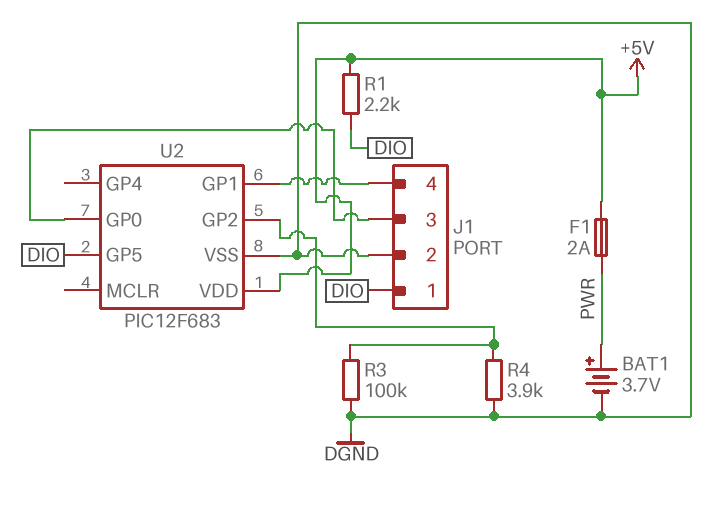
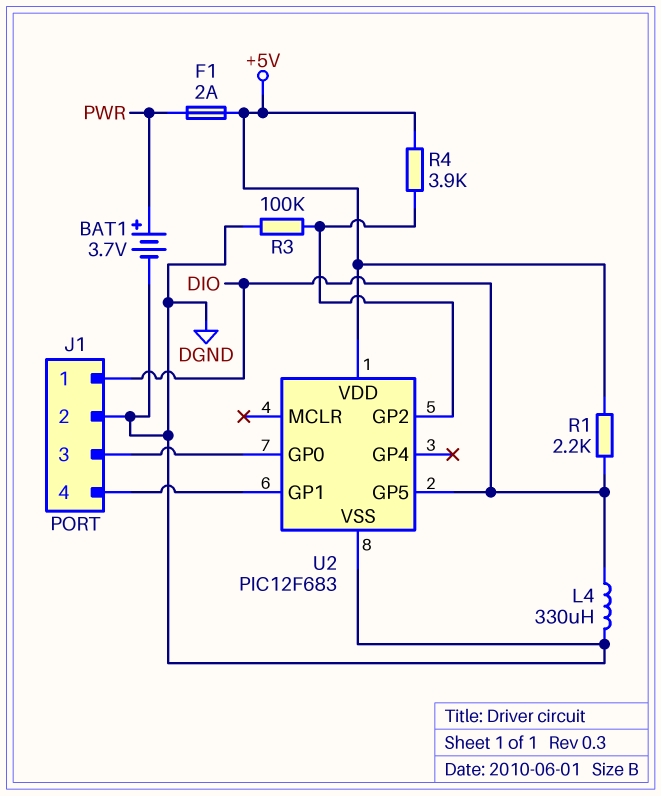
L4: none -> 330uH (DGND, DIO)
R4: 3.9k (DGND, U2/GP2) -> 3.9k (+5V, U2/GP2)

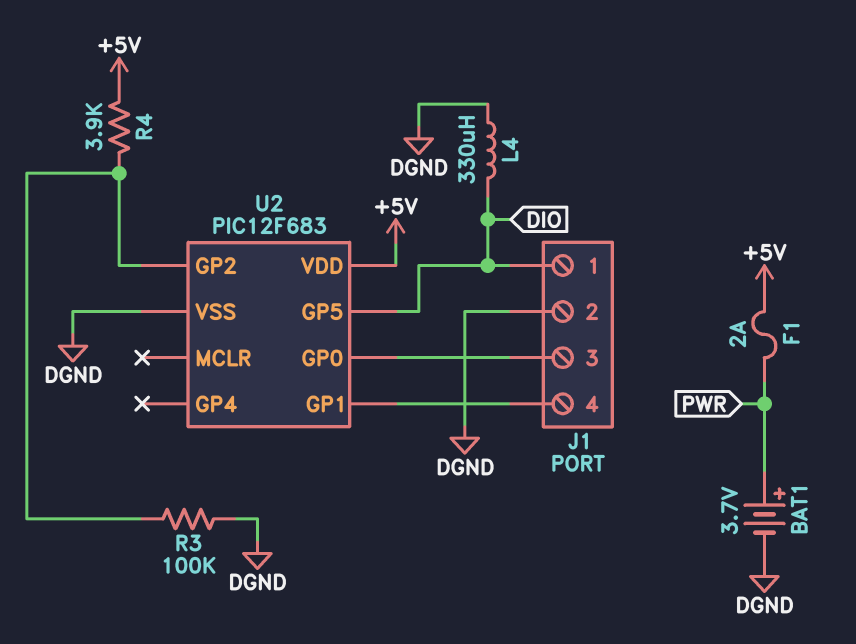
R1: 2.2k (+5V, DIO) -> none

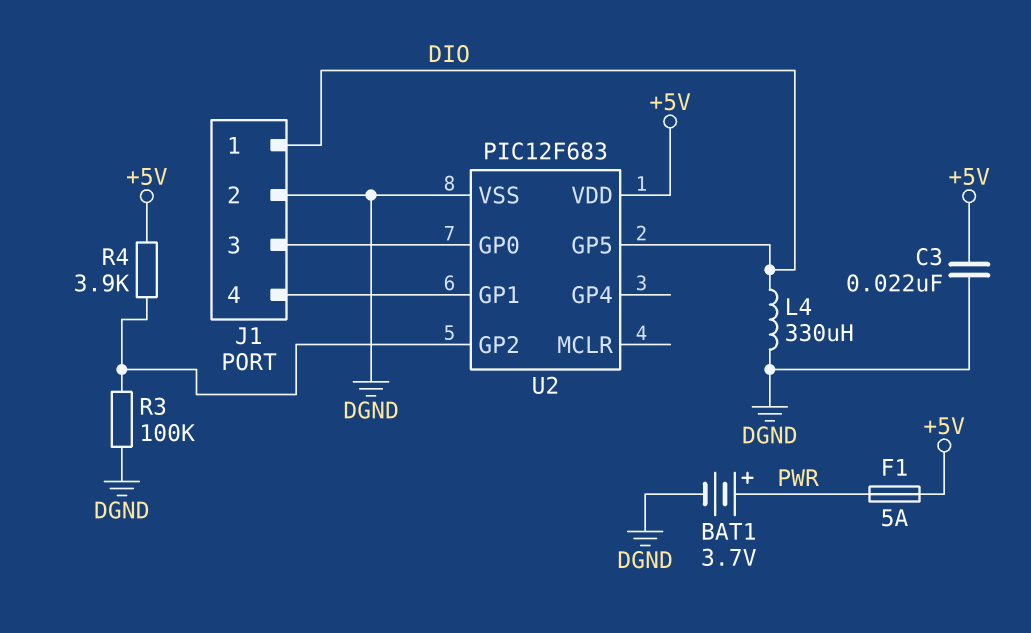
C3: none -> 22nF (+5V, DGND)
F1: 2A (+5V, PWR) -> 5A (+5V, PWR)

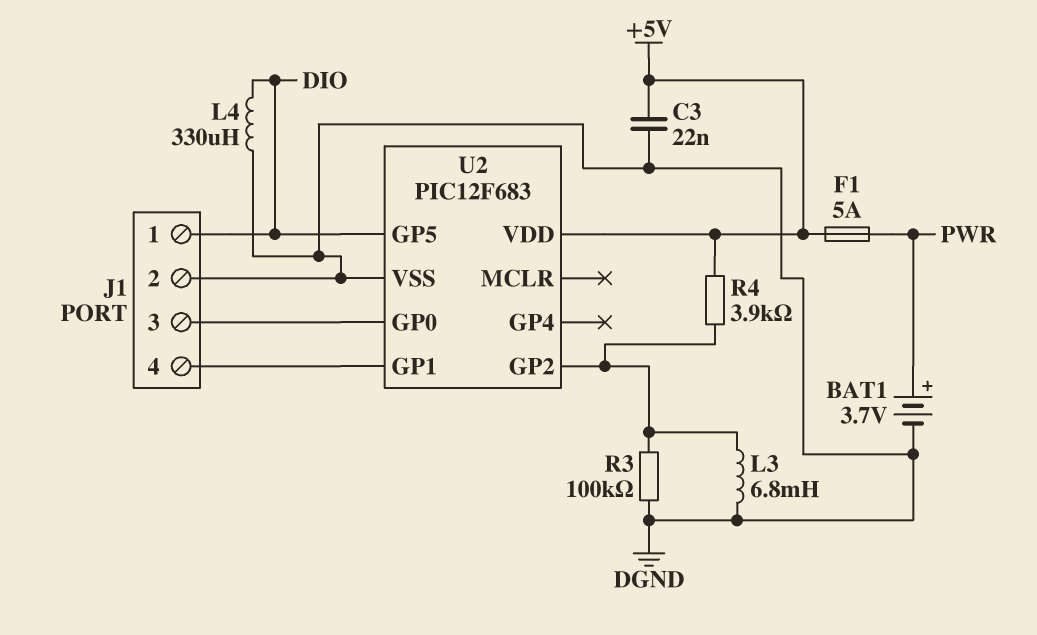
L3: none -> 6.8mH (DGND, U2/GP2)

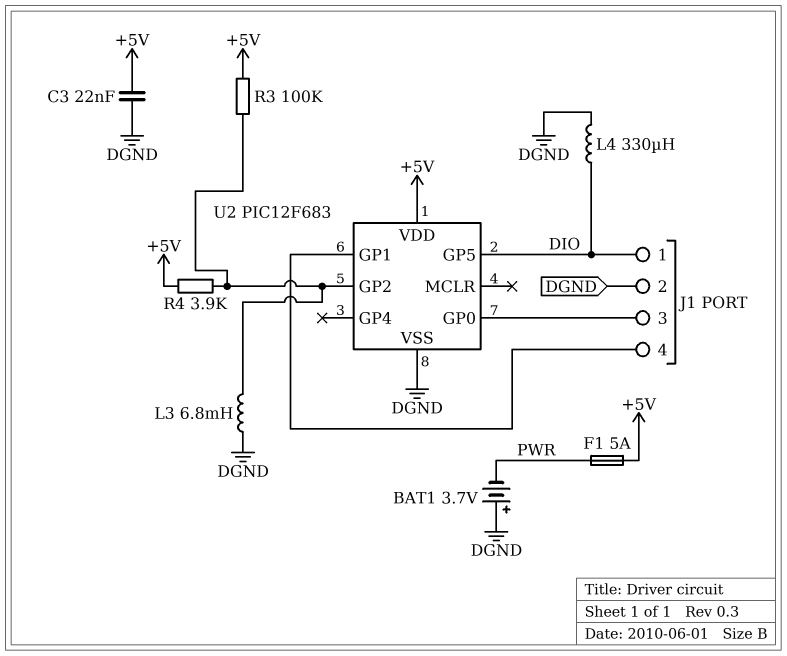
BAT1: 3.7V (plus PWR, minus DGND) -> 3.7V (plus DGND, minus PWR)
R3: 100k (DGND, U2/GP2) -> 100k (+5V, U2/GP2)

